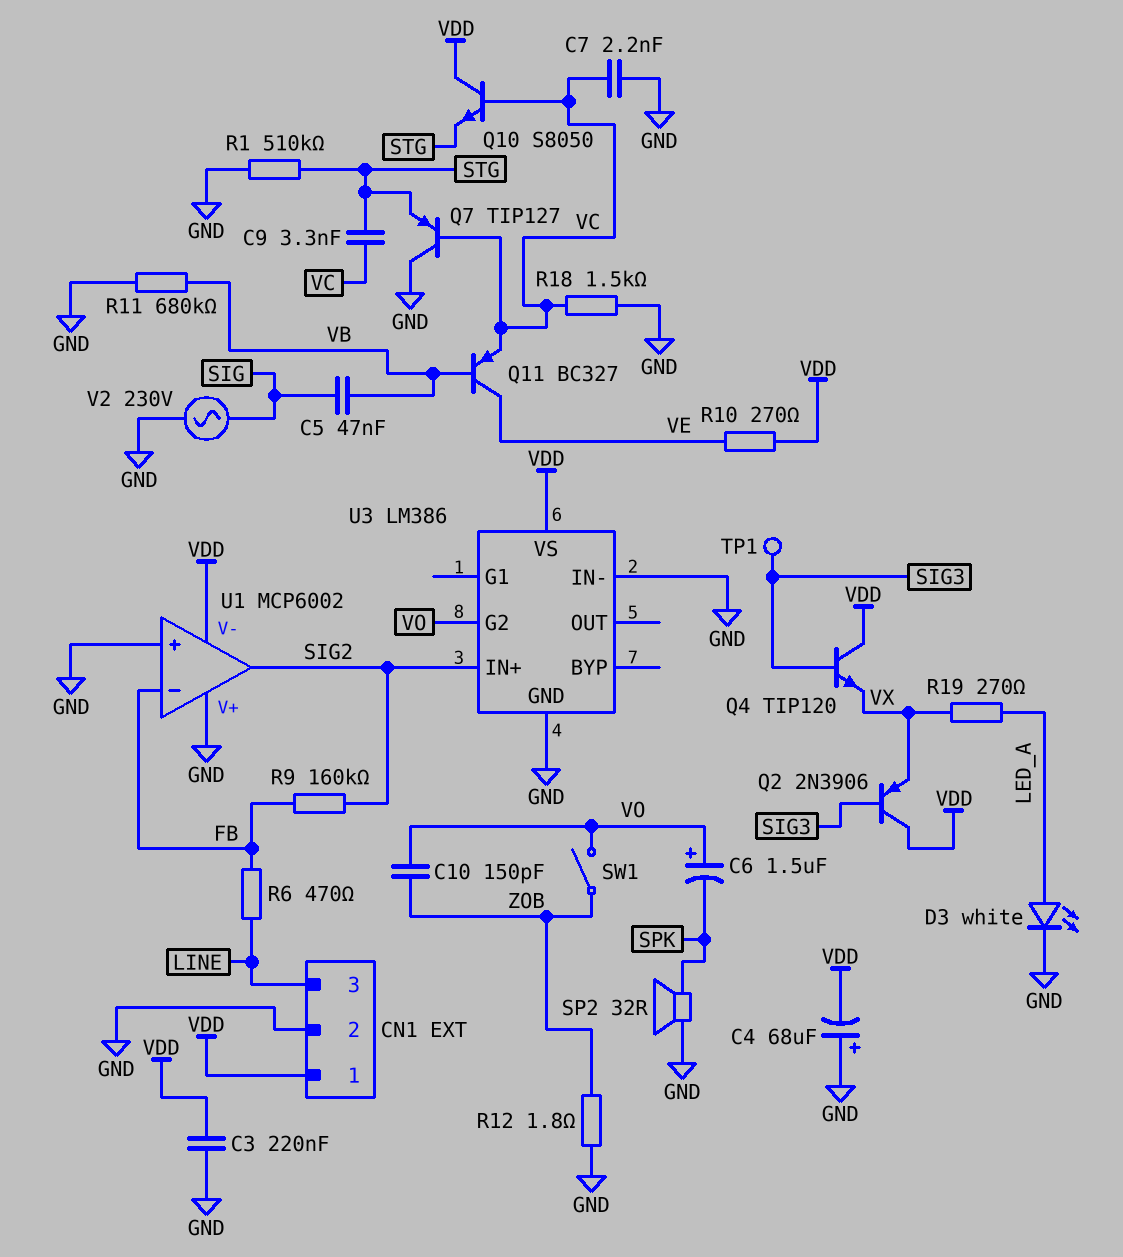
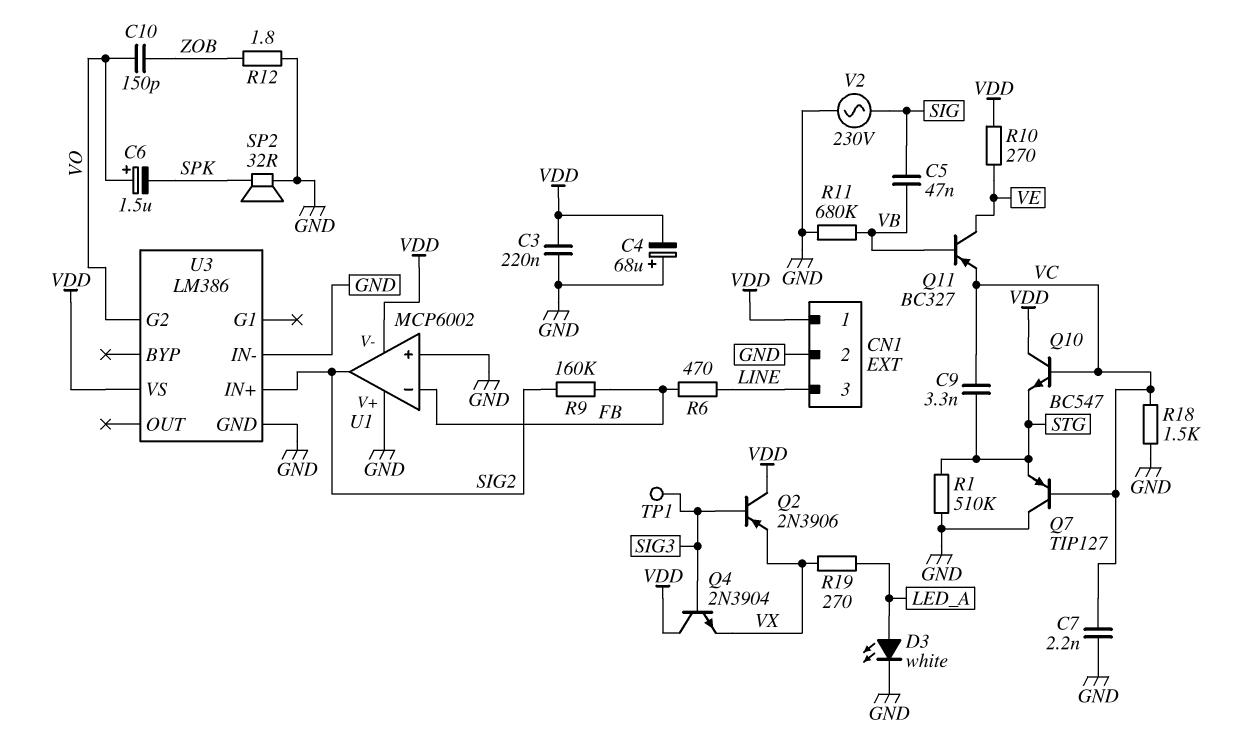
Q4: NPN TIP120 (B SIG3, C VDD, E VX) -> NPN 2N3904 (B SIG3, C VDD, E VX)
Q10: NPN S8050 (B VC, C VDD, E STG) -> NPN BC547 (B VC, C VDD, E STG)
SW1: switch (VO, ZOB) -> none

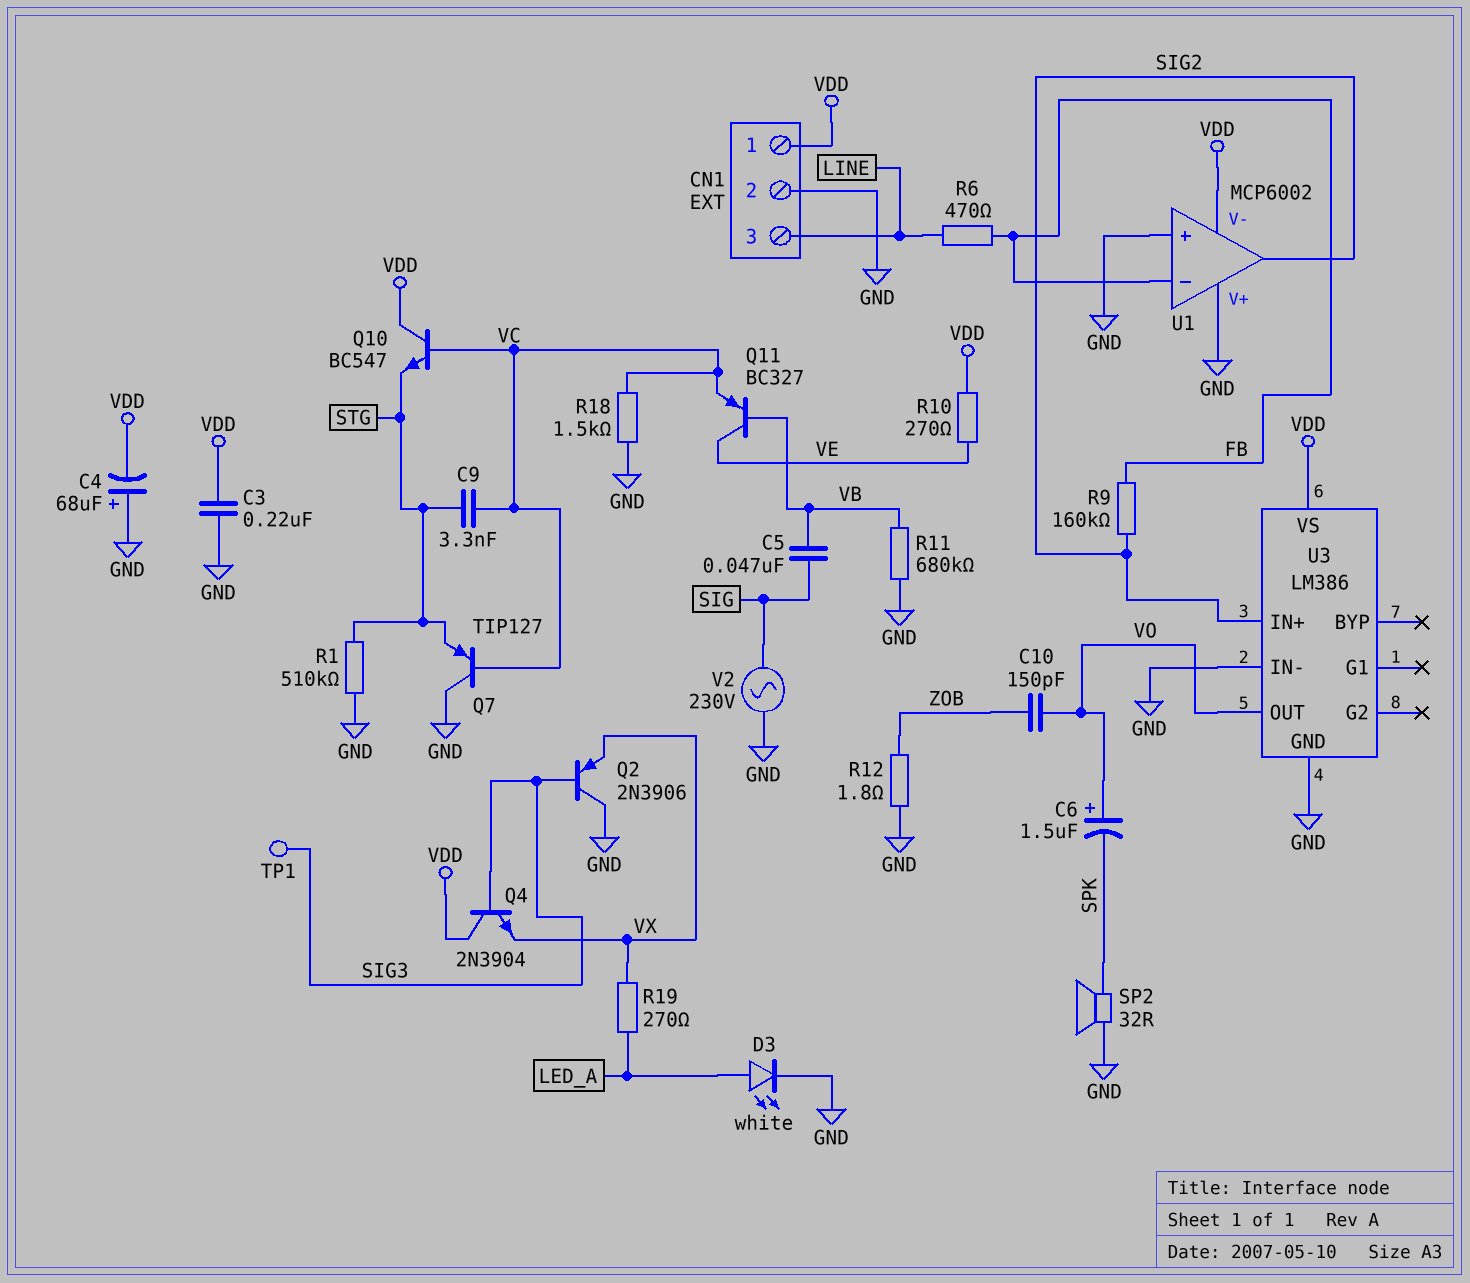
C7: 2.2nF (GND, VC) -> none
Q2: PNP 2N3906 (B SIG3, C VDD, E VX) -> PNP 2N3906 (B SIG3, C GND, E VX)
U3 pin G2: VO -> none
U3 pin OUT: none -> VO

